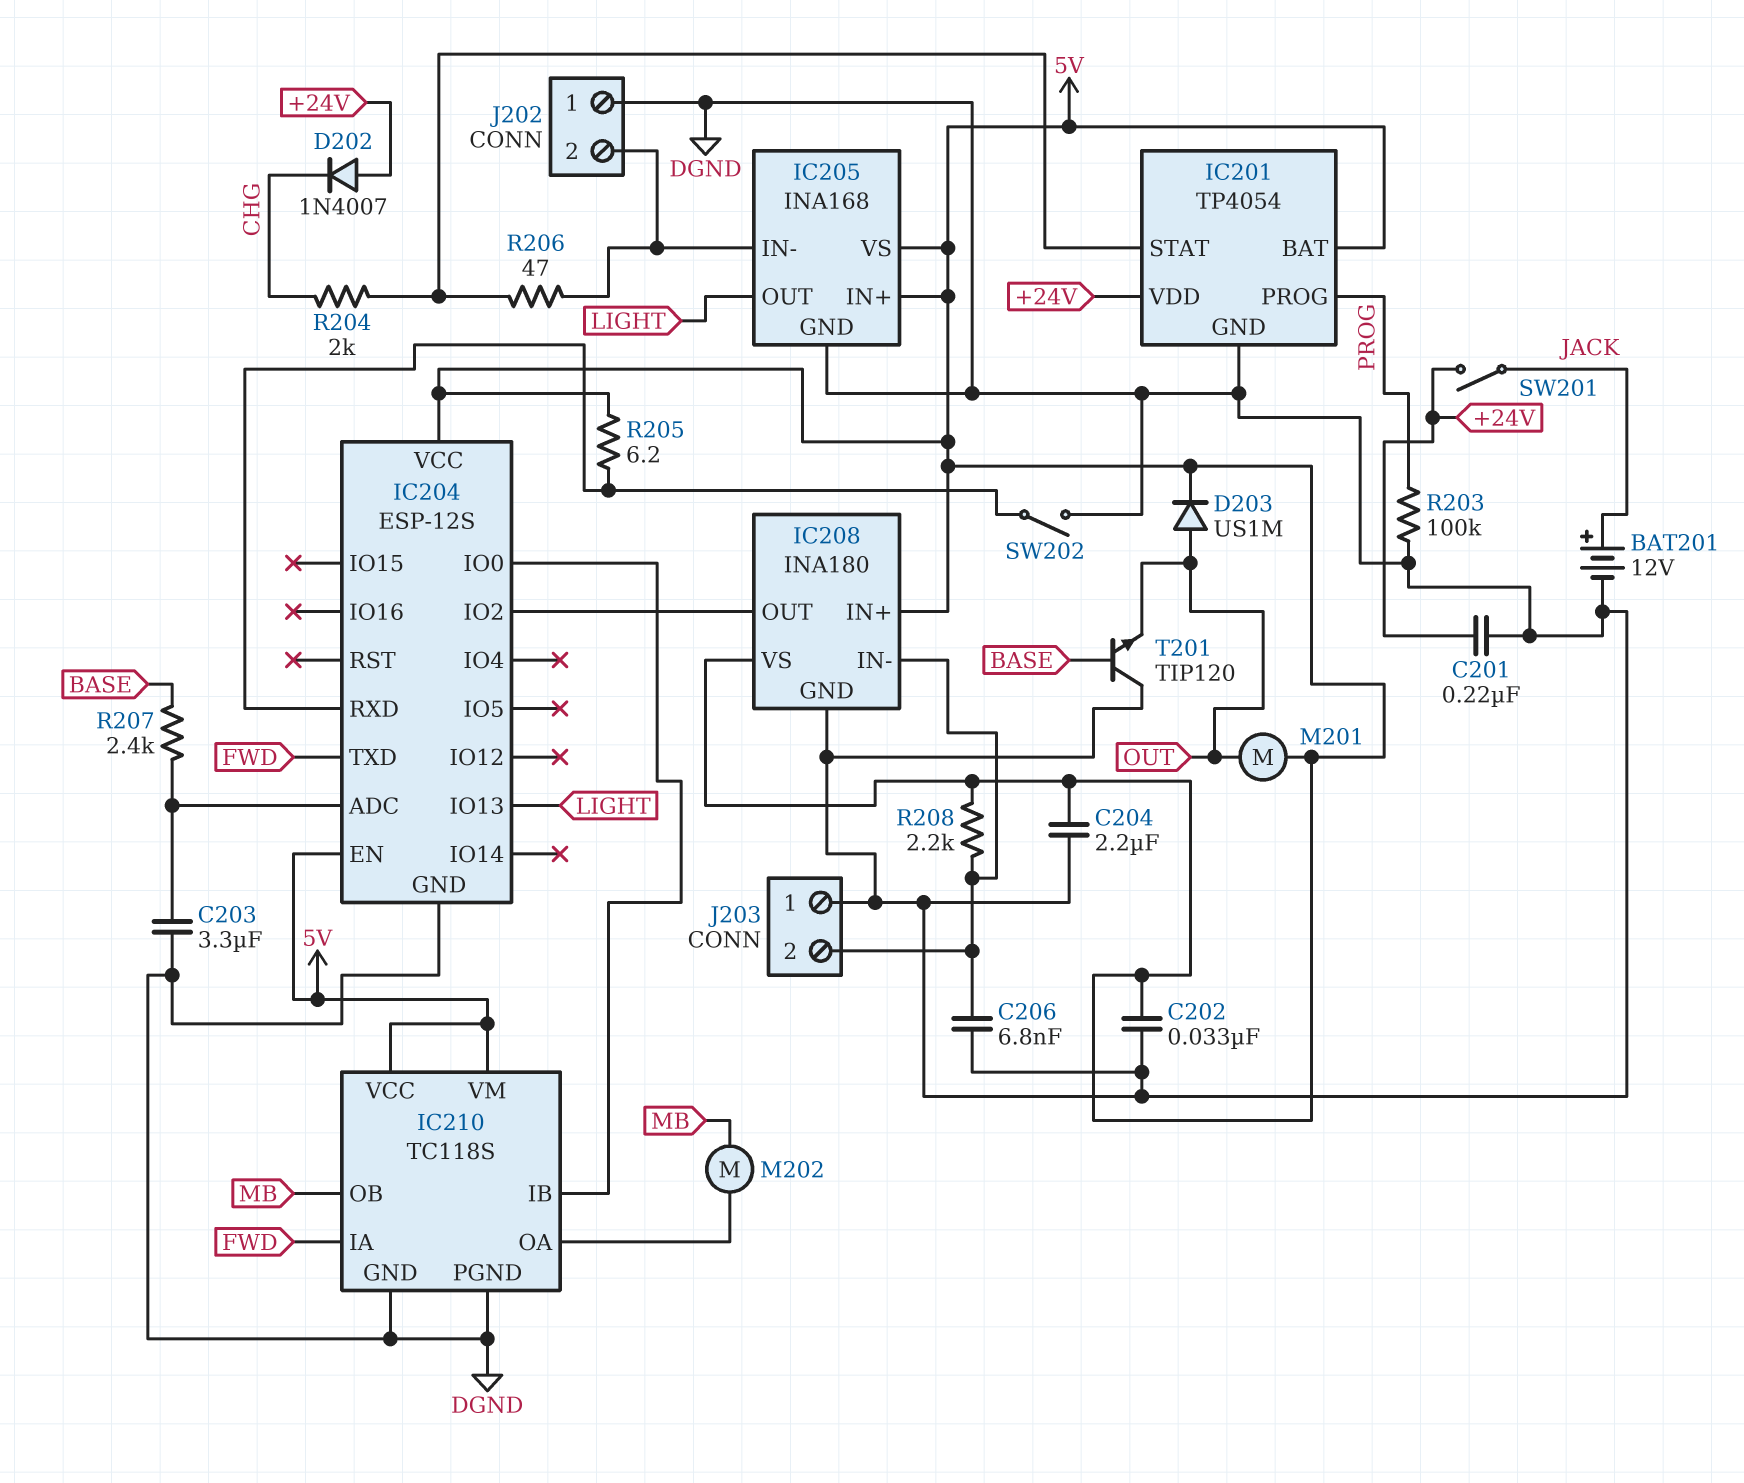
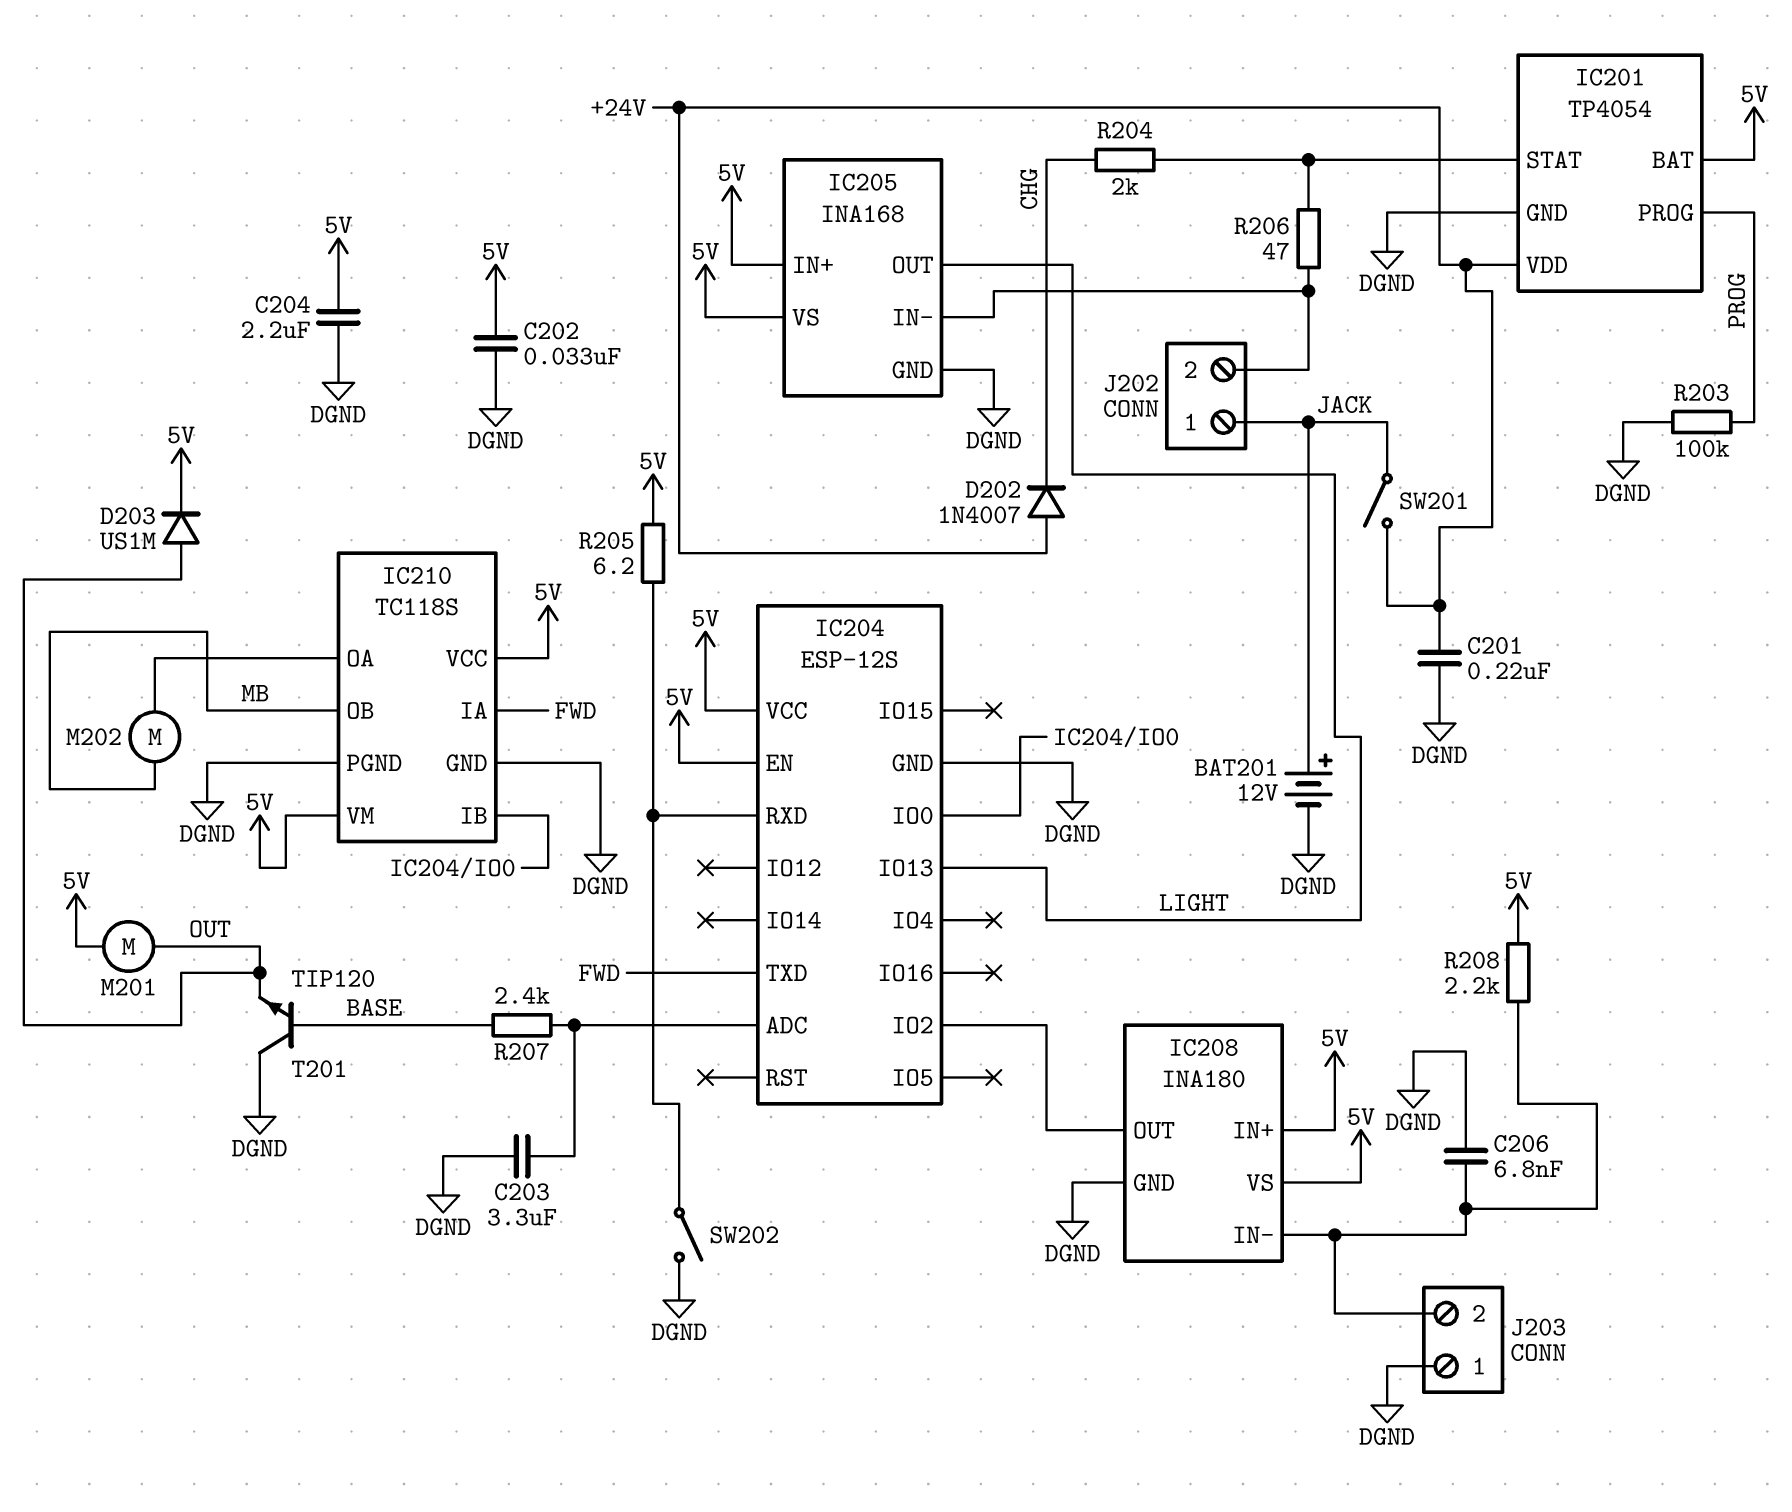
J202 pin 1: DGND -> JACK

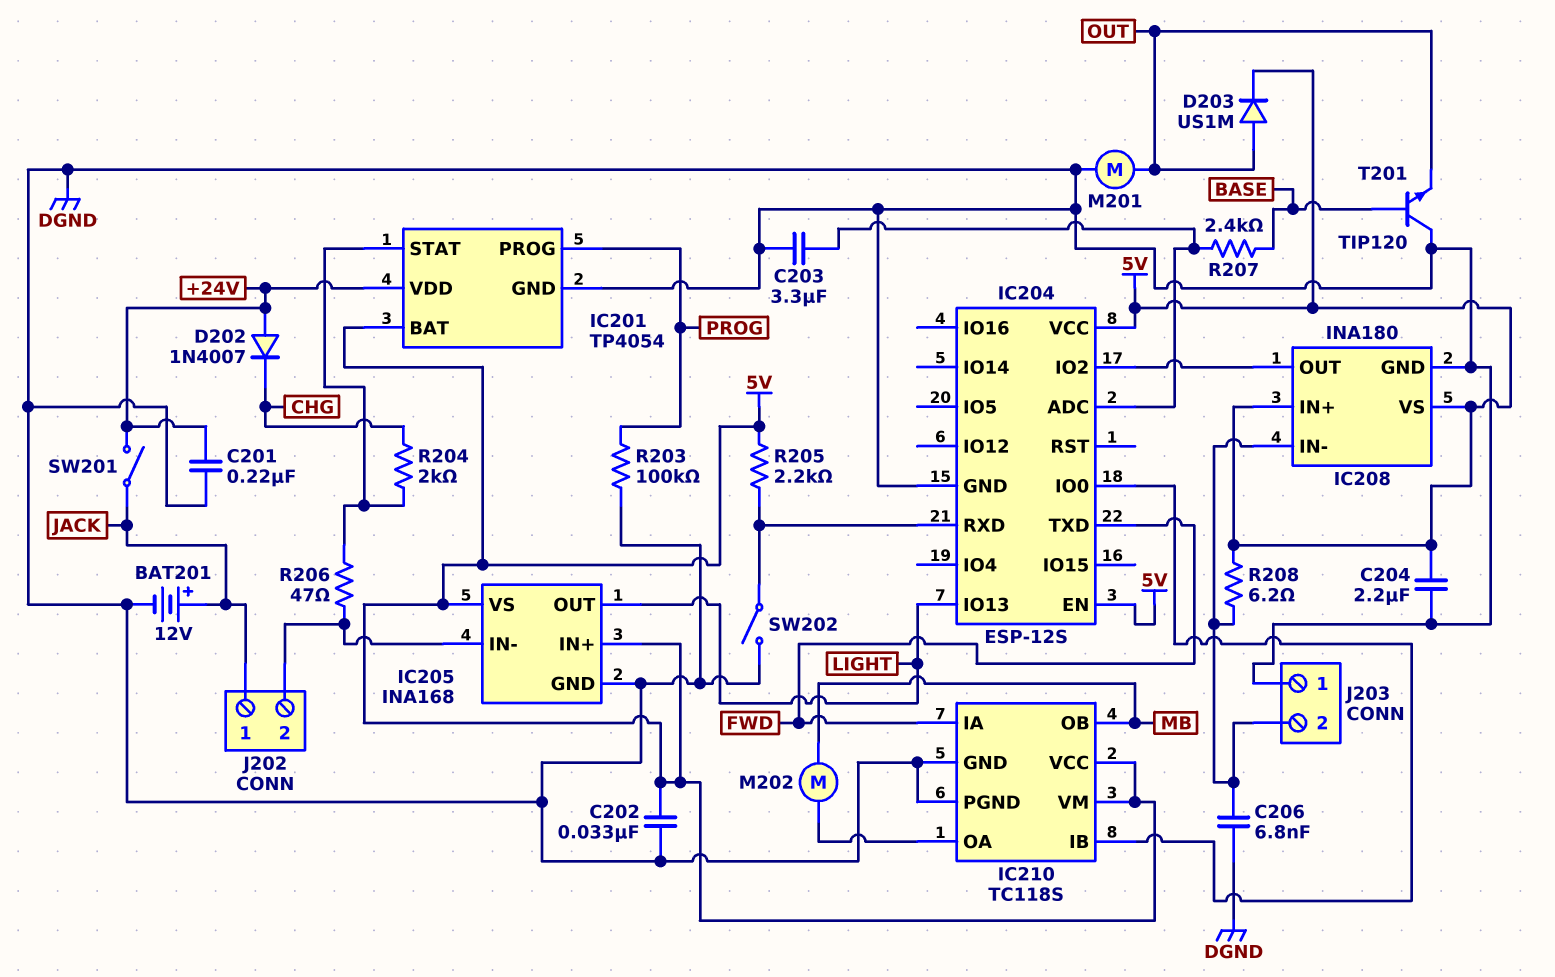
M201: motor (5V, OUT) -> motor (DGND, OUT)
R205: 6.2 (5V, IC204/RXD) -> 2.2k (5V, IC204/RXD)
R208: 2.2k (5V, IC208/IN-) -> 6.2 (5V, IC208/IN-)

